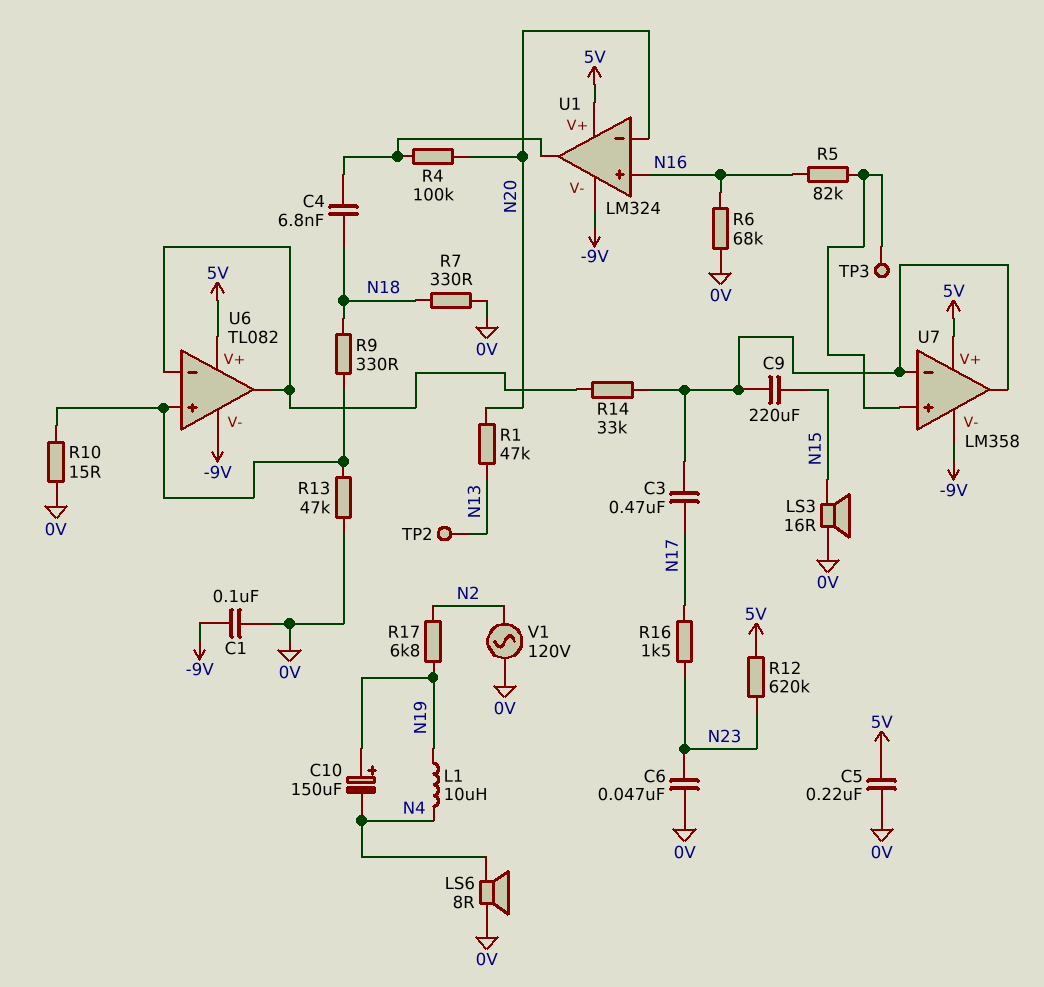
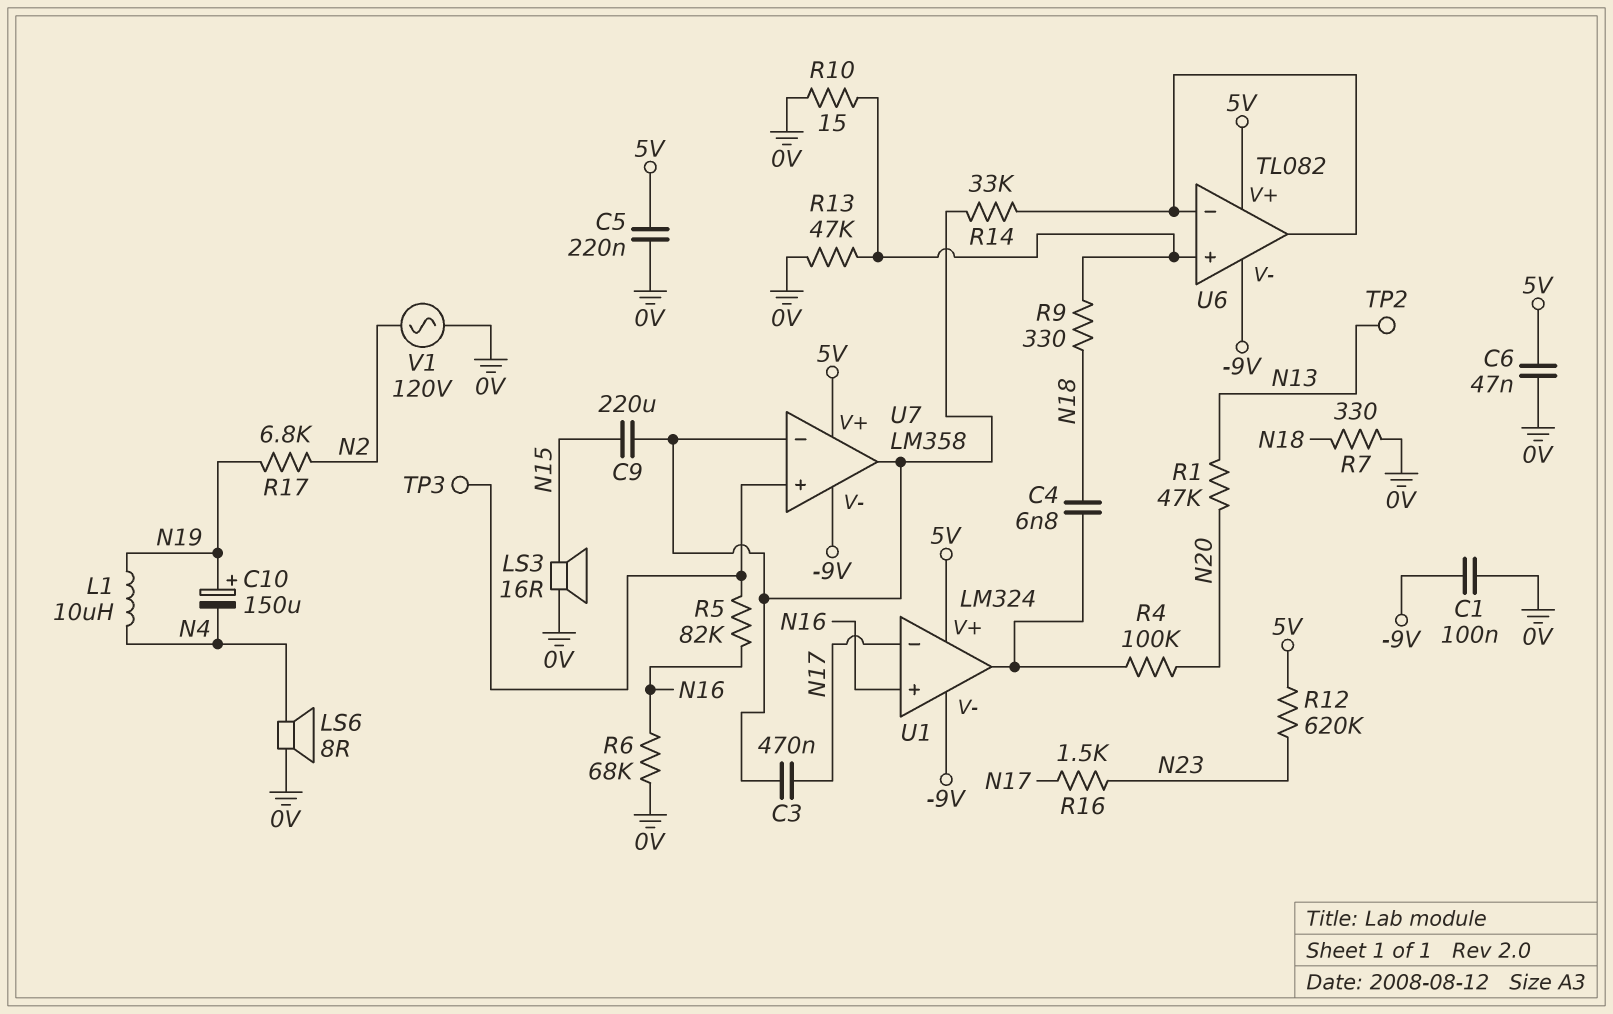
C6: 47nF (0V, N23) -> 47nF (0V, 5V)
U1 pin in-: N20 -> N17

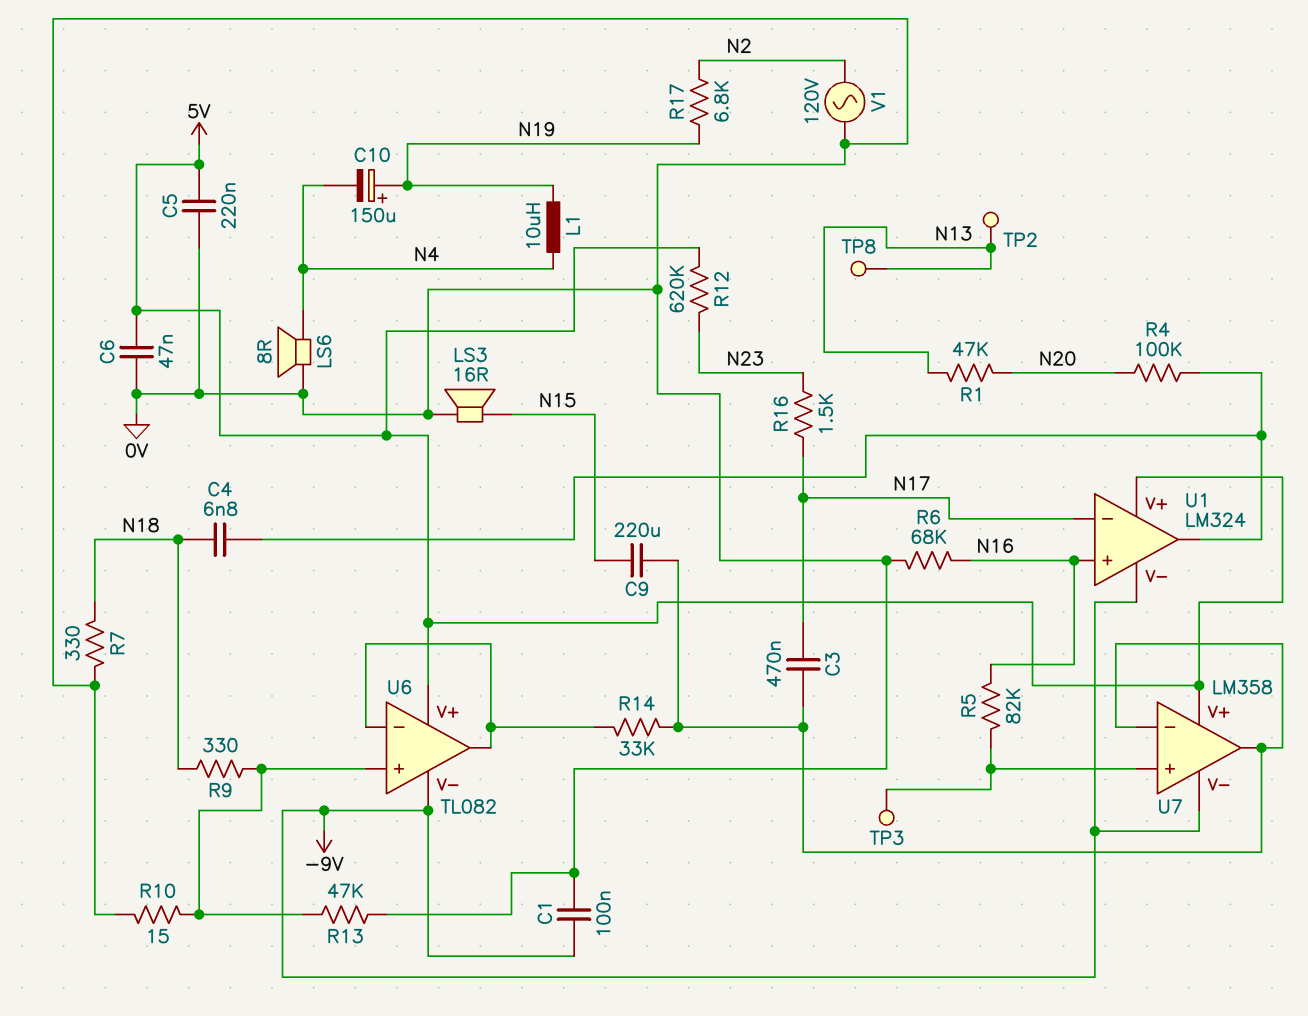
TP8: none -> test point (N13)

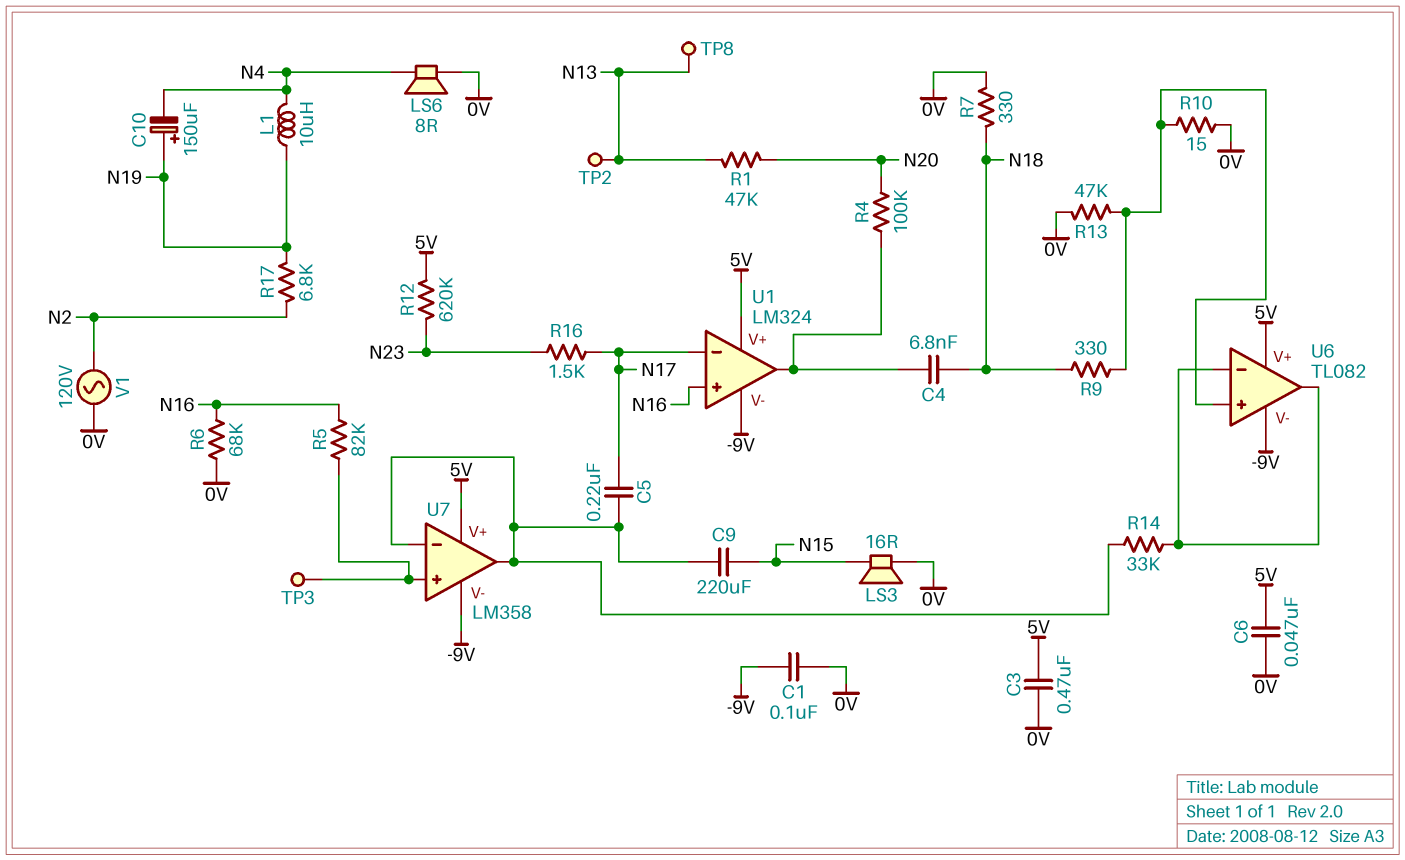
C3: 470nF (N17, U7/in-) -> 470nF (0V, 5V)
C5: 220nF (0V, 5V) -> 220nF (N17, U7/in-)

